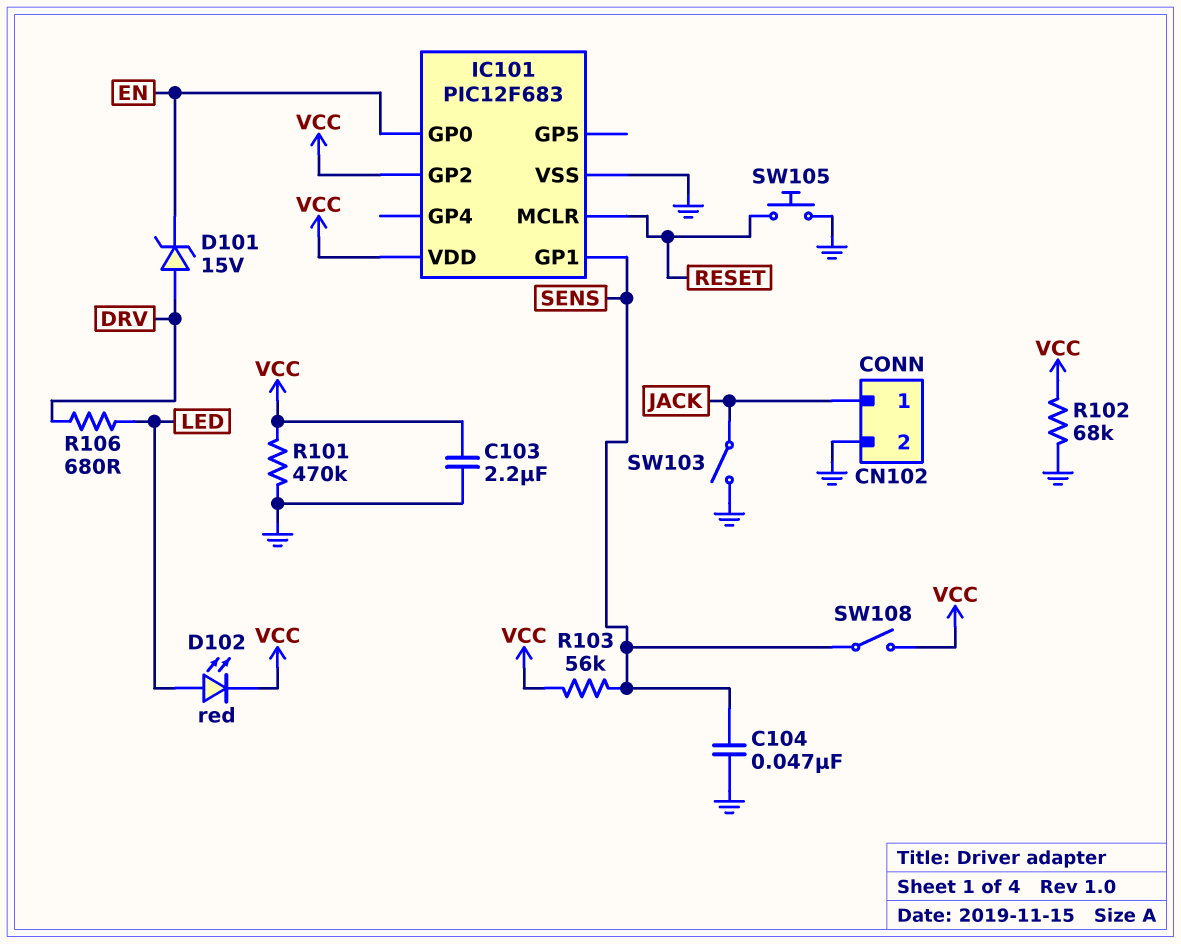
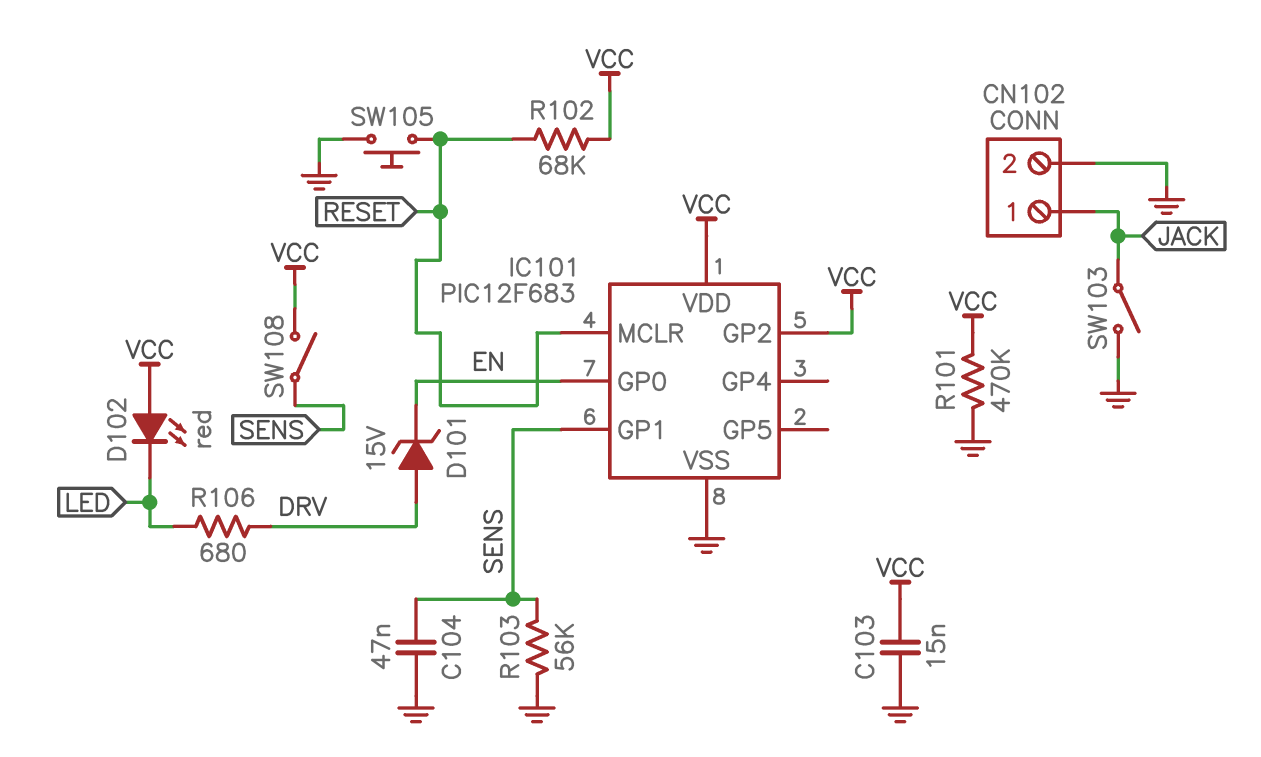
C103: 2.2uF (GND, VCC) -> 15nF (GND, VCC)
D102: LED red (A LED, K VCC) -> LED red (A VCC, K LED)
R102: 68k (GND, VCC) -> 68k (RESET, VCC)
R103: 56k (SENS, VCC) -> 56k (GND, SENS)

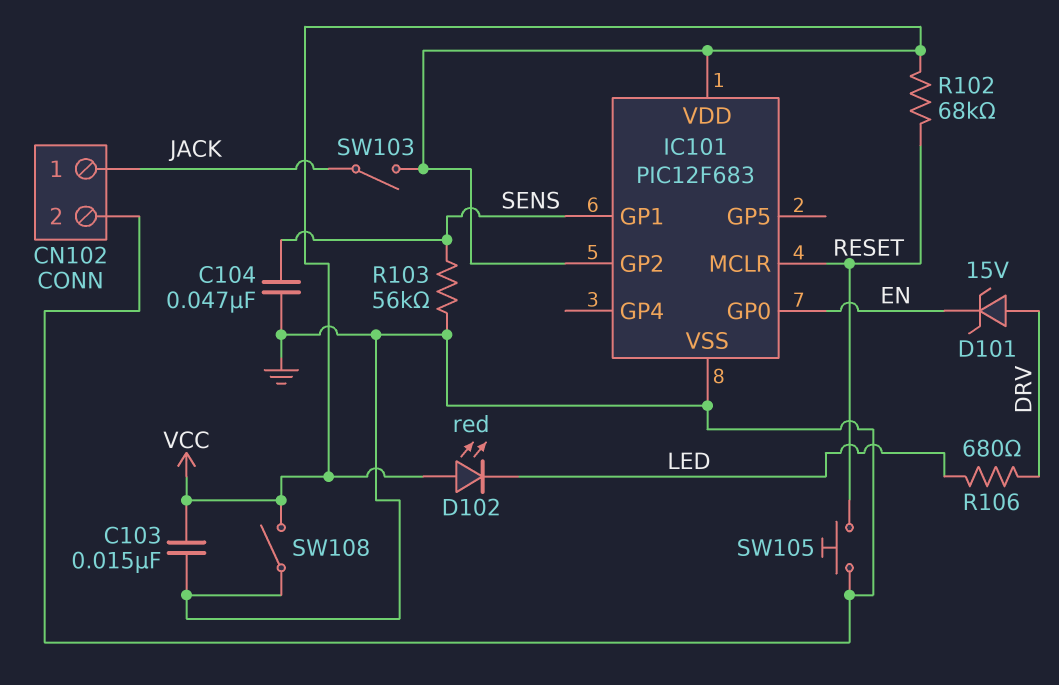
R101: 470k (GND, VCC) -> none
SW103: switch (GND, JACK) -> switch (JACK, VCC)
SW108: switch (SENS, VCC) -> switch (GND, VCC)

